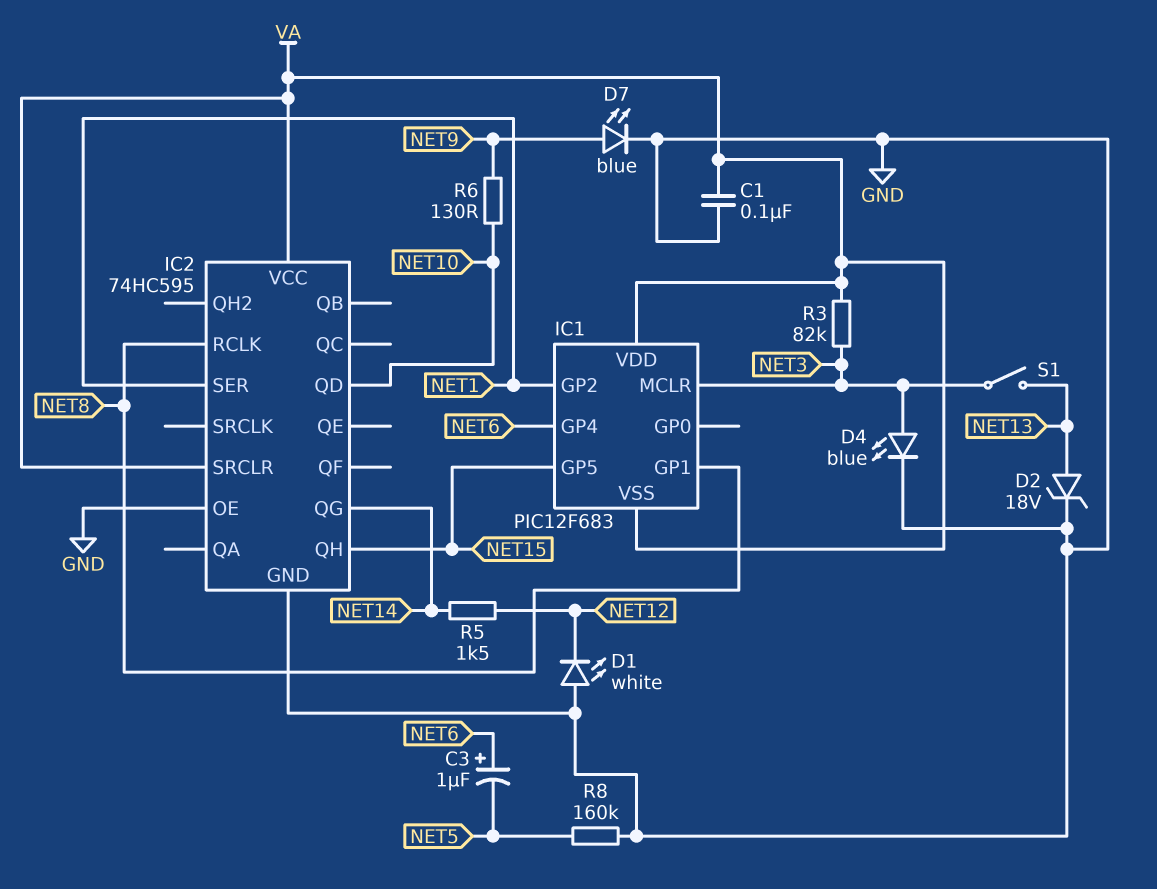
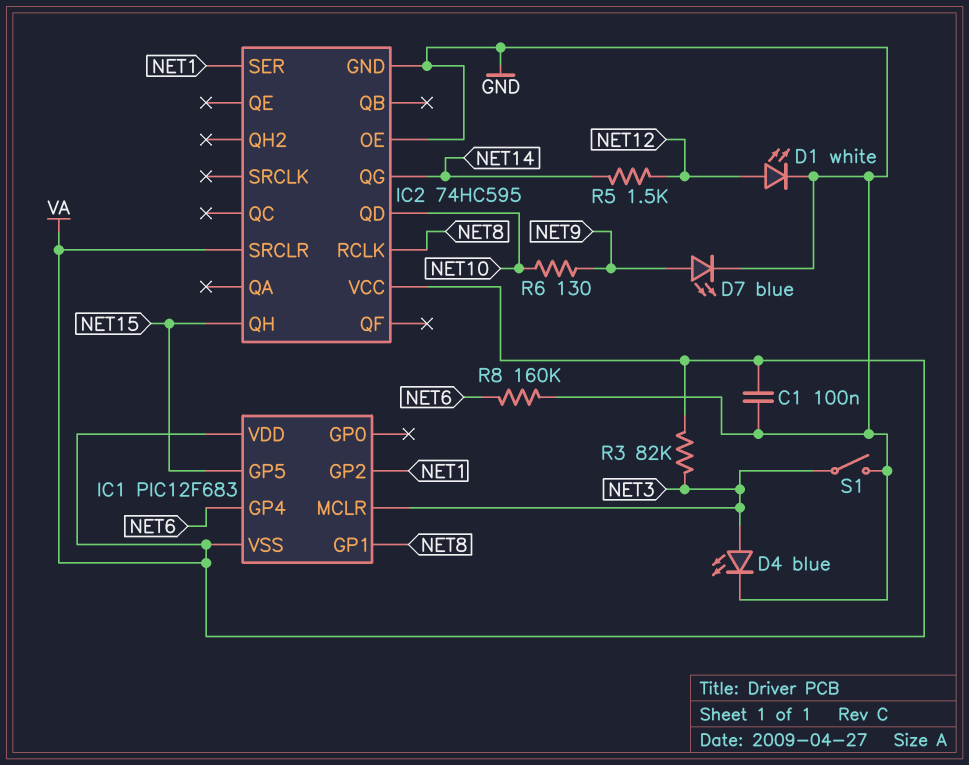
C3: 1uF (plus NET6, minus NET5) -> none
D1: LED white (A GND, K NET12) -> LED white (A NET12, K GND)
D2: zener 18V (A NET13, K GND) -> none
R8: 160k (GND, NET5) -> 160k (GND, NET6)
S1: switch (NET3, NET13) -> switch (GND, NET3)

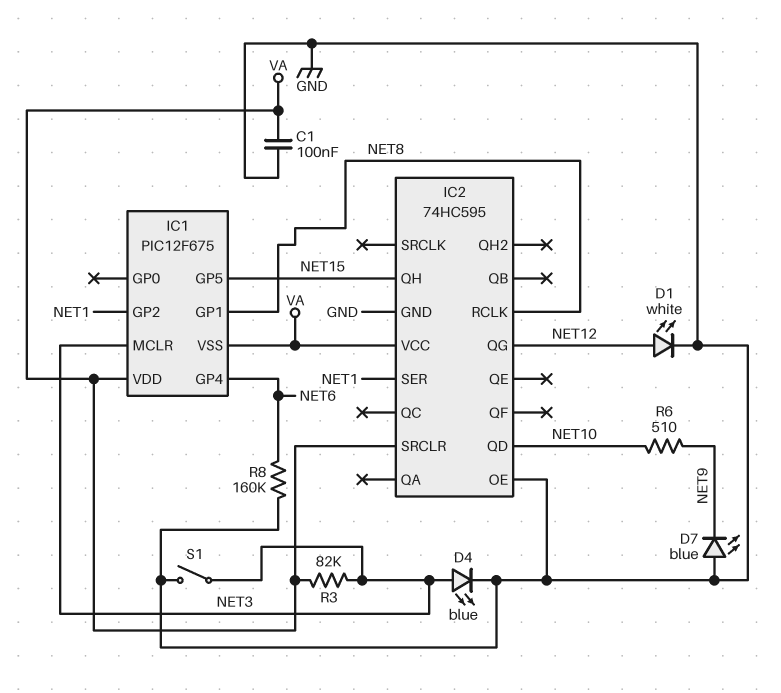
D7: LED blue (A NET9, K GND) -> LED blue (A GND, K NET9)
IC1: PIC12F683 -> PIC12F675
IC2 pin QG: NET14 -> NET12
R5: 1.5k (NET12, NET14) -> none
R6: 130 (NET9, NET10) -> 510 (NET9, NET10)

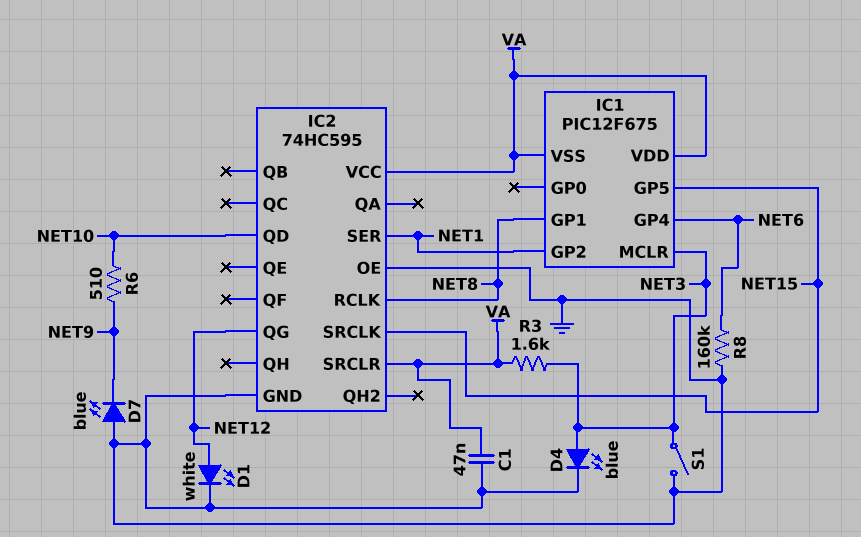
C1: 100nF (GND, VA) -> 47nF (GND, VA)
IC2 pin QH: NET15 -> none
IC2 pin SRCLK: none -> NET15
R3: 82k (NET3, VA) -> 1.6k (NET3, VA)

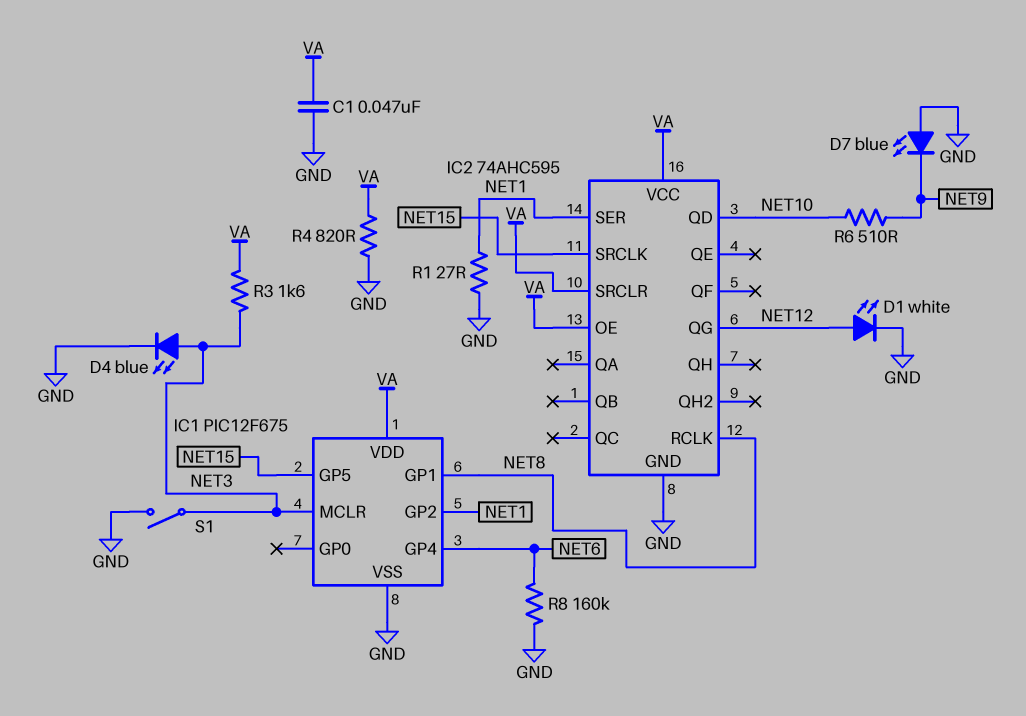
IC1 pin VSS: VA -> GND
IC2: 74HC595 -> 74AHC595
IC2 pin OE: GND -> VA
R1: none -> 27 (GND, NET1)
R4: none -> 820 (GND, VA)

